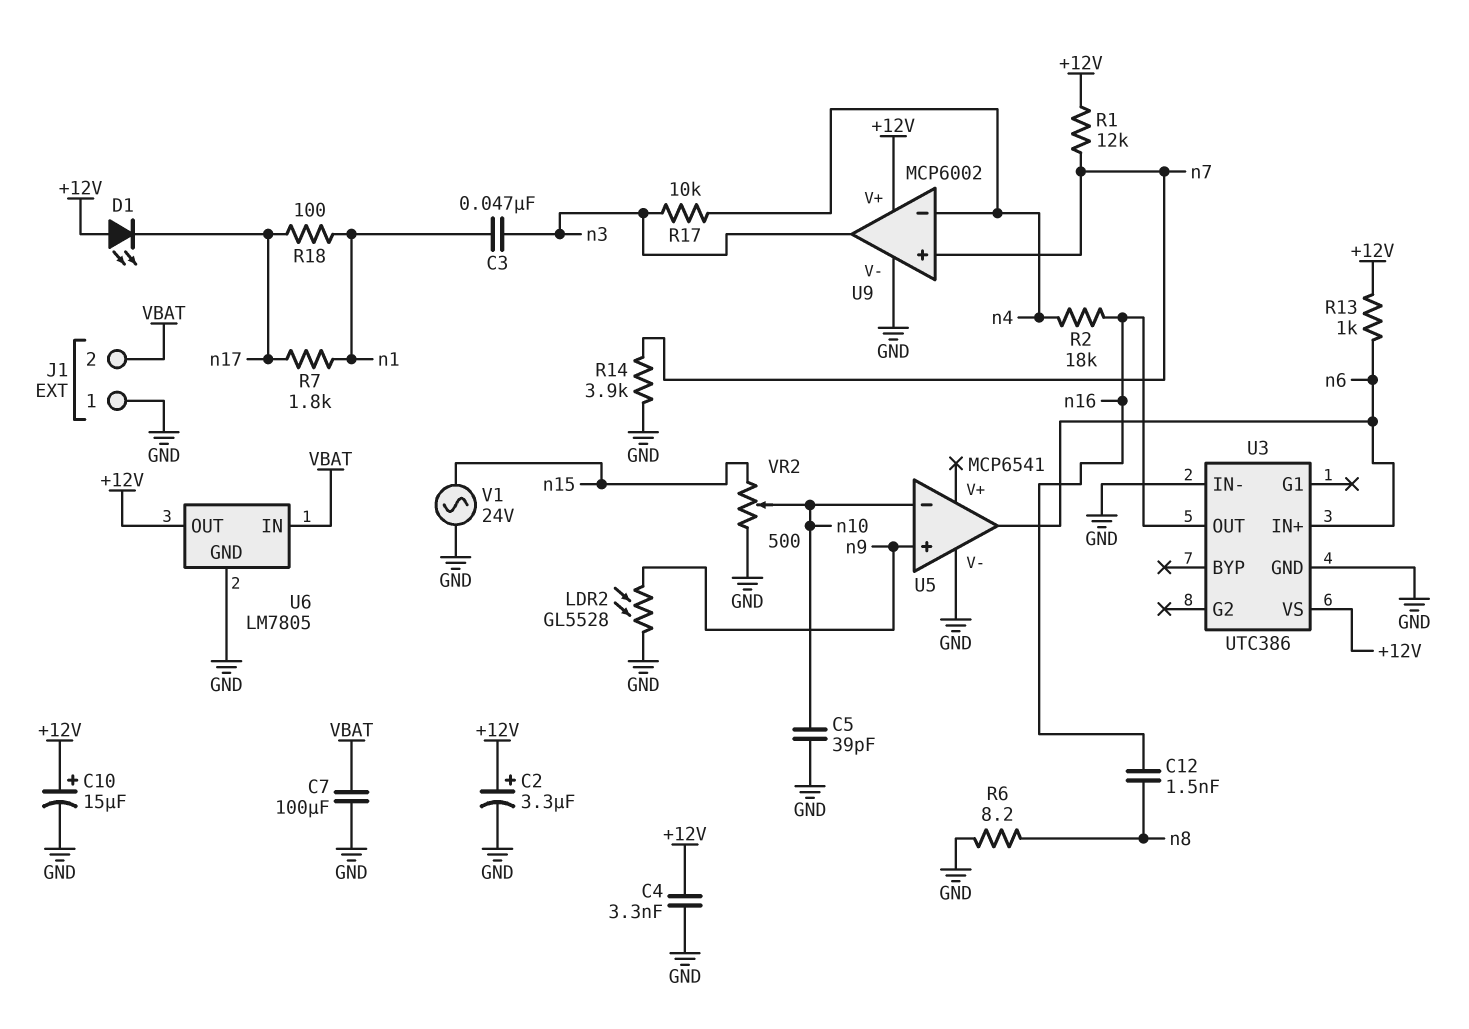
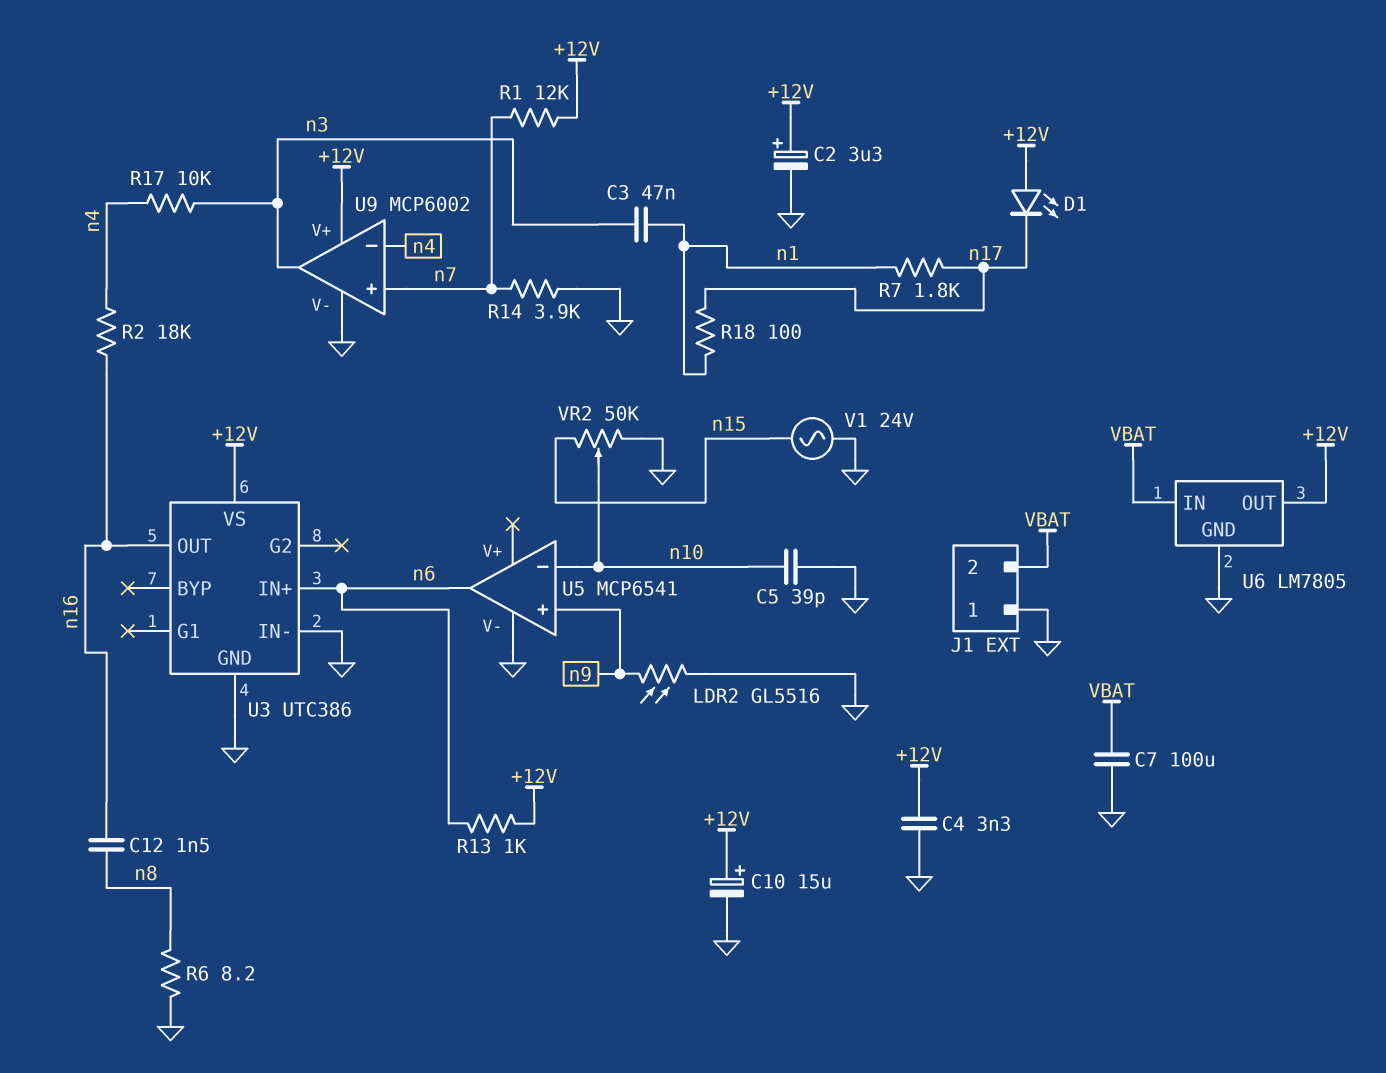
LDR2: GL5528 (GND, n9) -> GL5516 (GND, n9)
VR2: 500 (GND, n15, wiper n10) -> 50k (GND, n15, wiper n10)

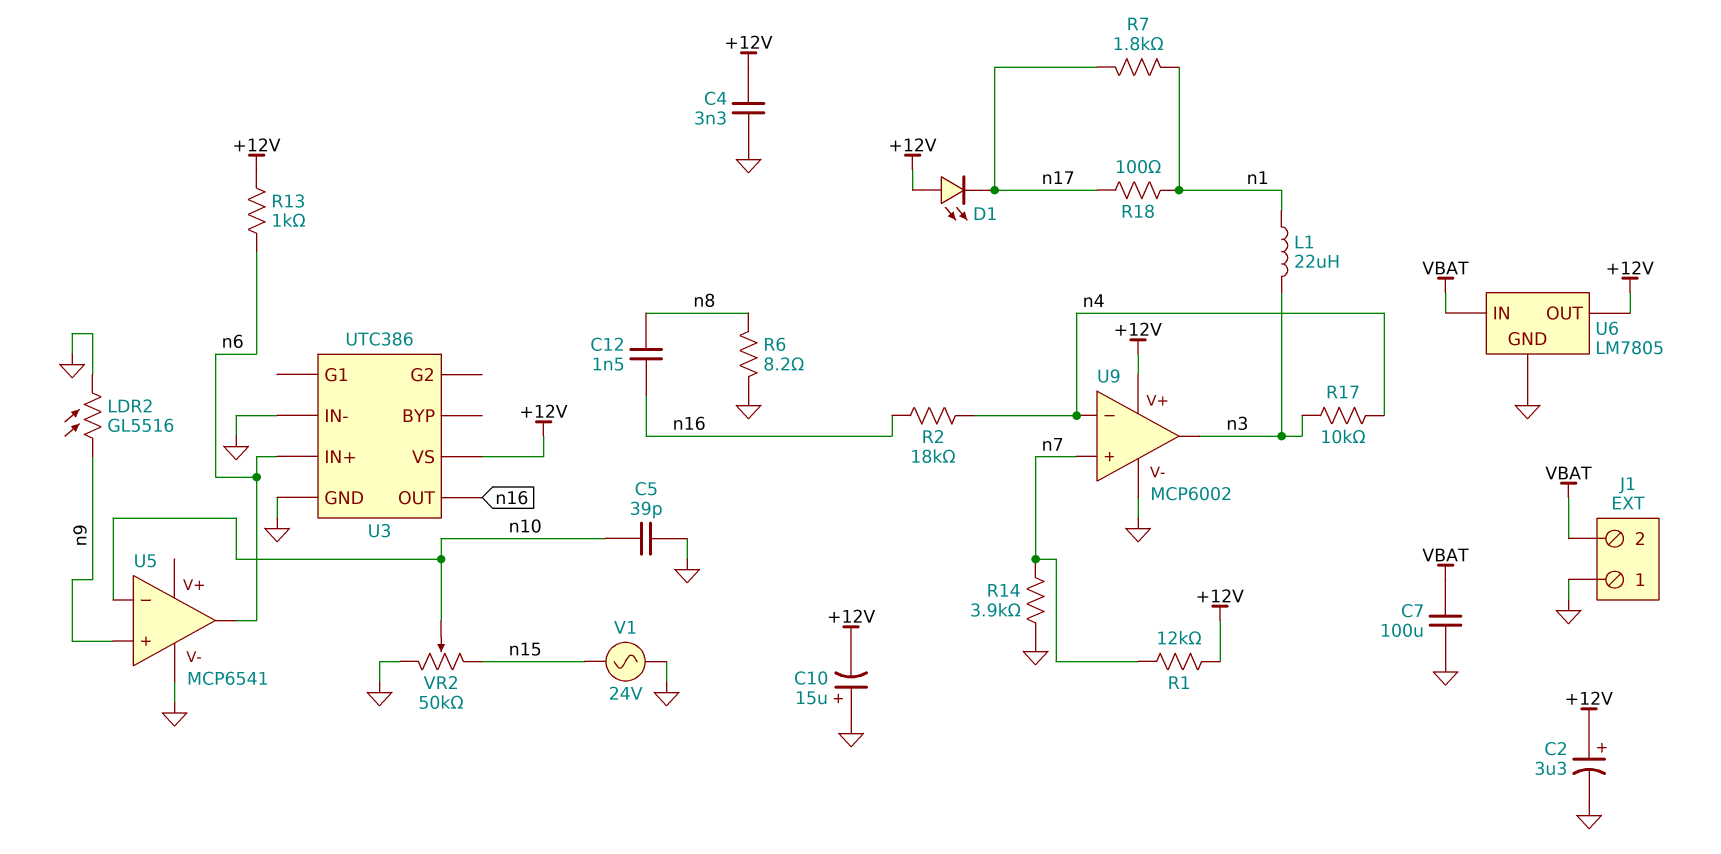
C3: 47nF (n1, n3) -> none
C10: 15uF (plus +12V, minus GND) -> 15uF (plus GND, minus +12V)
L1: none -> 22uH (n1, n3)

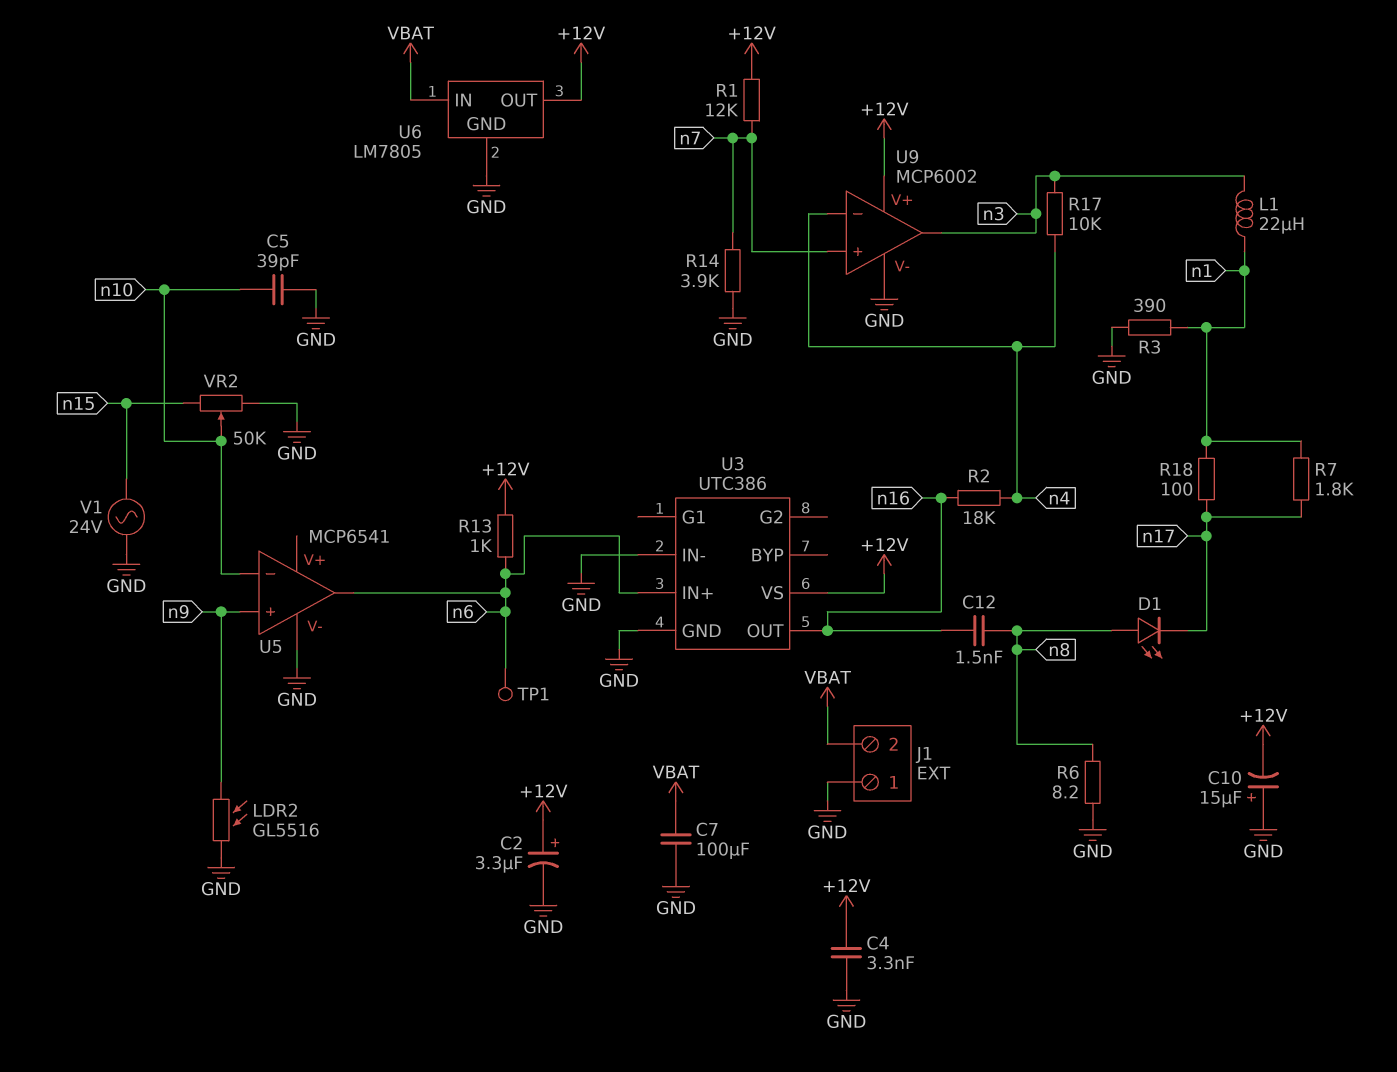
D1: LED (A +12V, K n17) -> LED (A n8, K n17)
R3: none -> 390 (GND, n1)
TP1: none -> test point (n6)

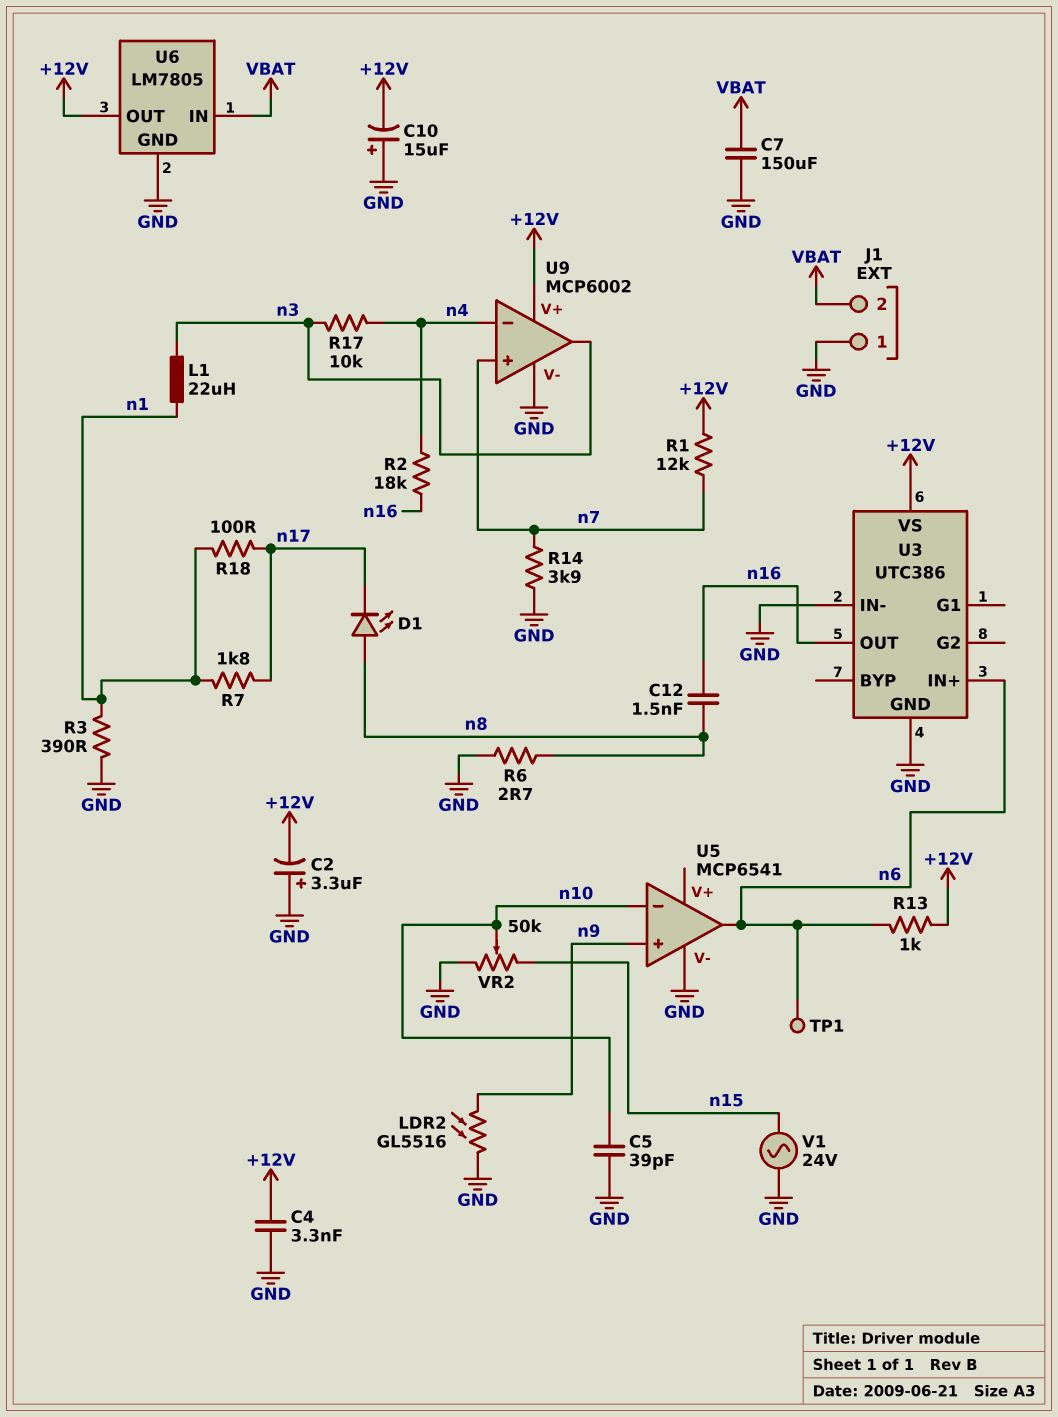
C2: 3.3uF (plus +12V, minus GND) -> 3.3uF (plus GND, minus +12V)
C7: 100uF (GND, VBAT) -> 150uF (GND, VBAT)
R6: 8.2 (GND, n8) -> 2.7 (GND, n8)

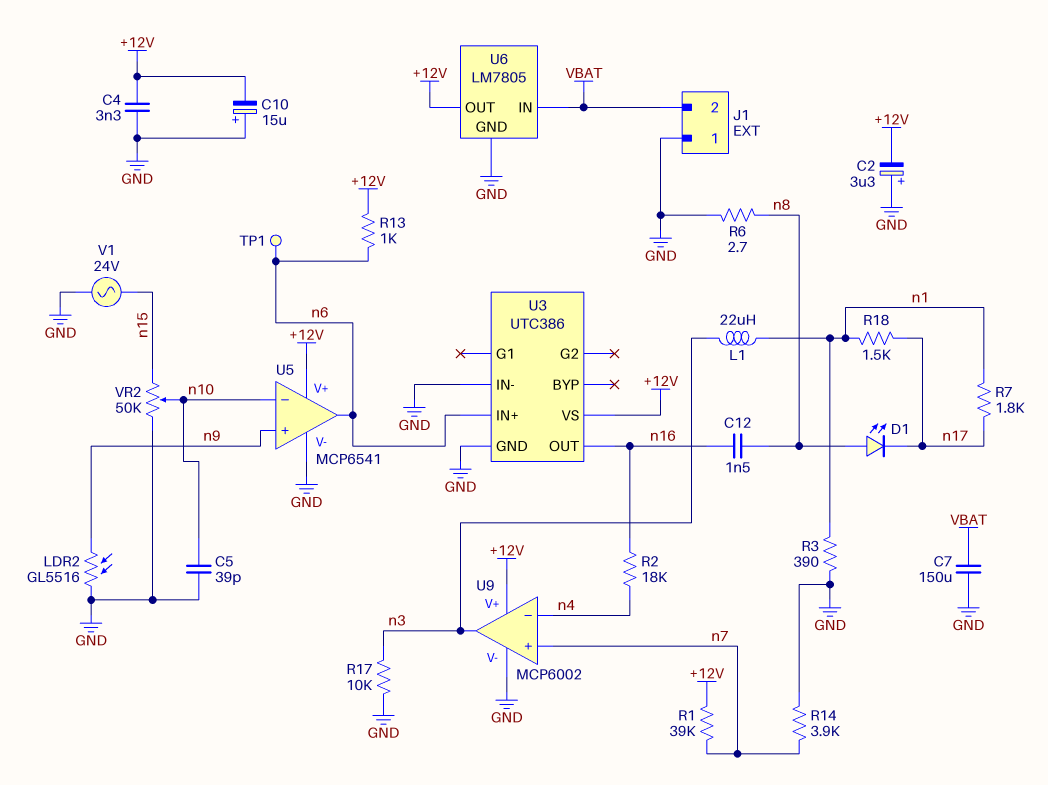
R1: 12k (+12V, n7) -> 39k (+12V, n7)
R17: 10k (n3, n4) -> 10k (GND, n3)
R18: 100 (n1, n17) -> 1.5k (n1, n17)
U5 pin V+: none -> +12V

